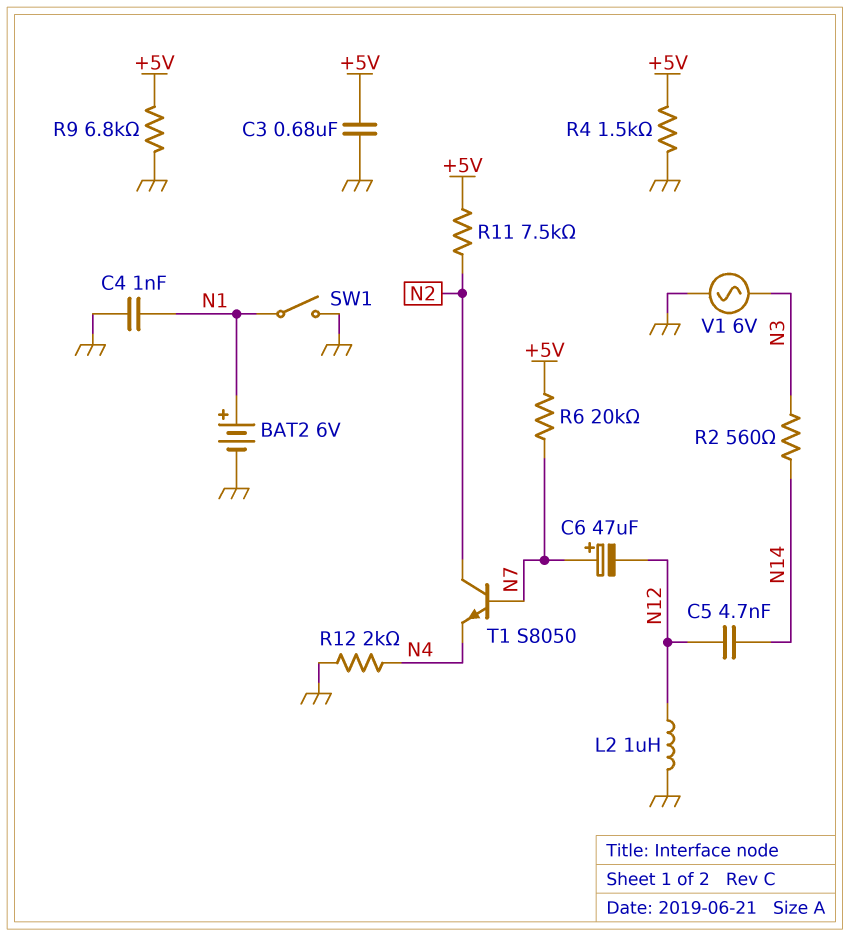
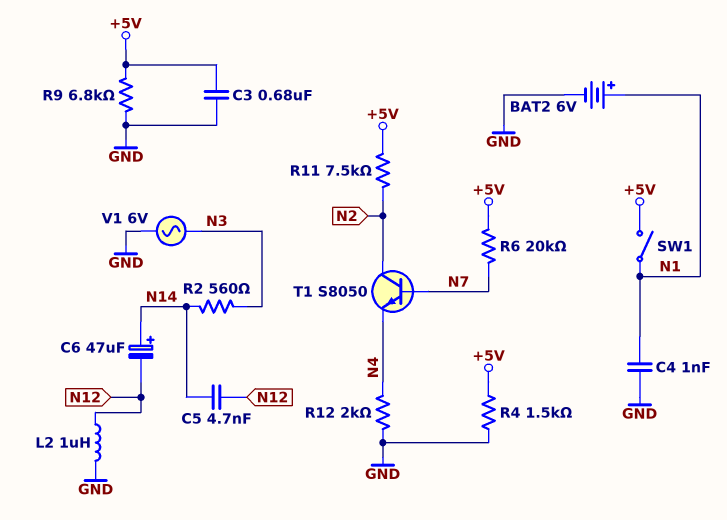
C6: 47uF (plus N7, minus N12) -> 47uF (plus N14, minus N12)
SW1: switch (GND, N1) -> switch (+5V, N1)

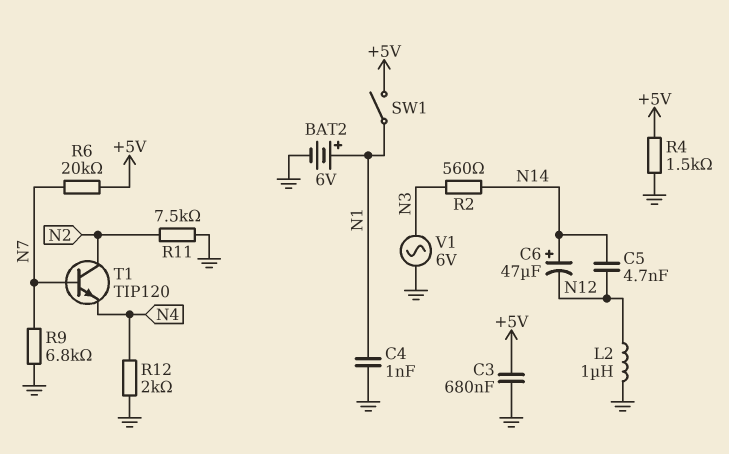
R9: 6.8k (+5V, GND) -> 6.8k (GND, N7)
R11: 7.5k (+5V, N2) -> 7.5k (GND, N2)
T1: NPN S8050 (B N7, C N2, E N4) -> NPN TIP120 (B N7, C N2, E N4)

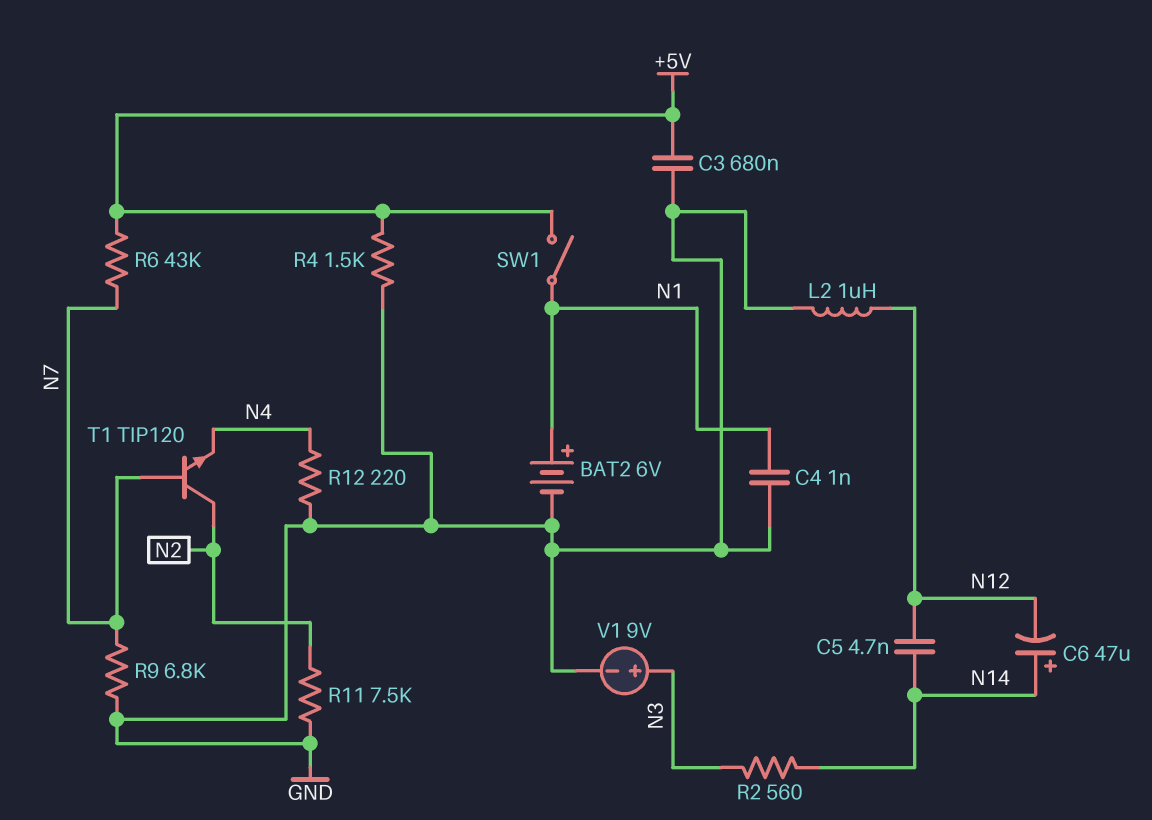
R6: 20k (+5V, N7) -> 43k (+5V, N7)
R12: 2k (GND, N4) -> 220 (GND, N4)
V1: AC 6V (GND, N3) -> 9V (plus N3, minus GND)

